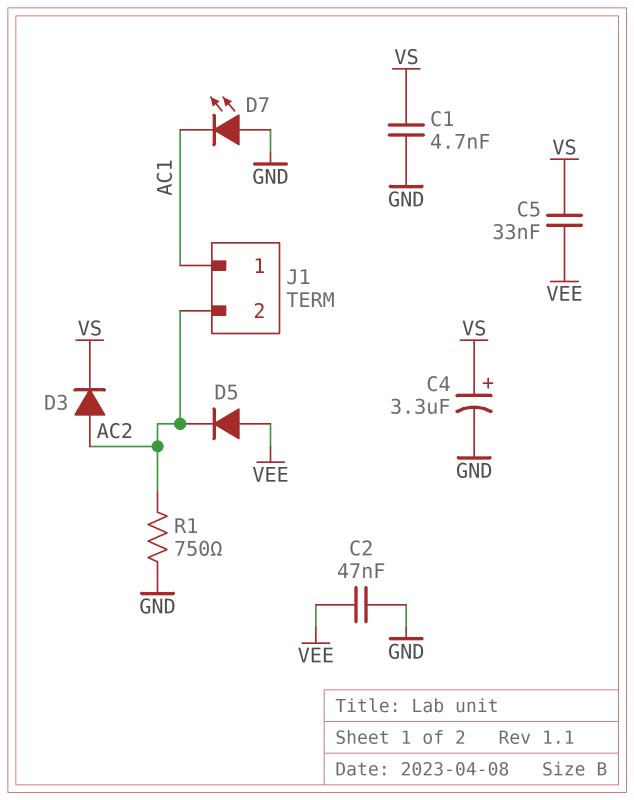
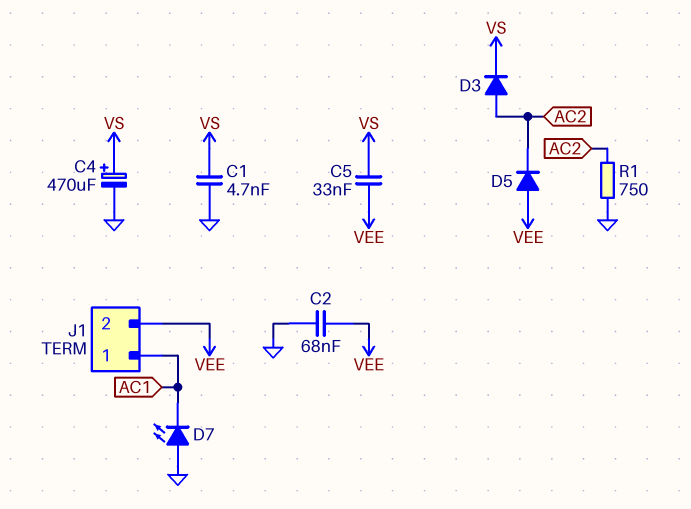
C2: 47nF (GND, VEE) -> 68nF (GND, VEE)
C4: 3.3uF (plus VS, minus GND) -> 470uF (plus VS, minus GND)
J1 pin 2: AC2 -> VEE

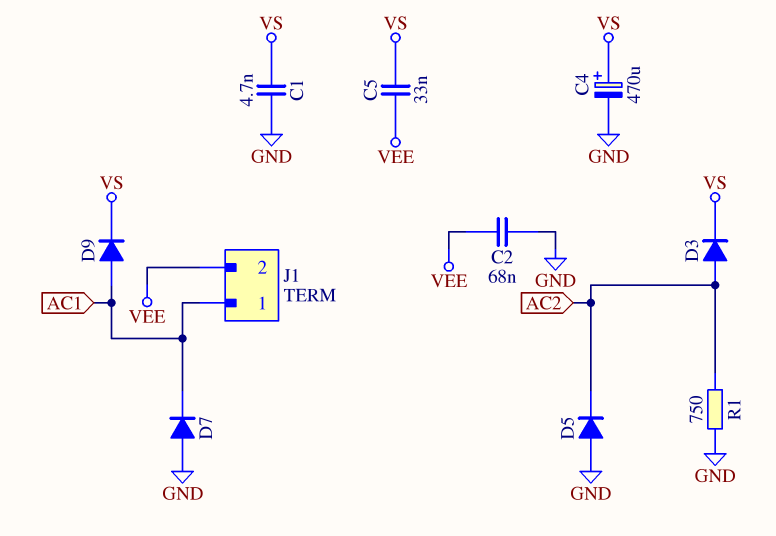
D5: diode (A VEE, K AC2) -> diode (A GND, K AC2)
D7: LED (A GND, K AC1) -> diode (A GND, K AC1)
D9: none -> diode (A AC1, K VS)

